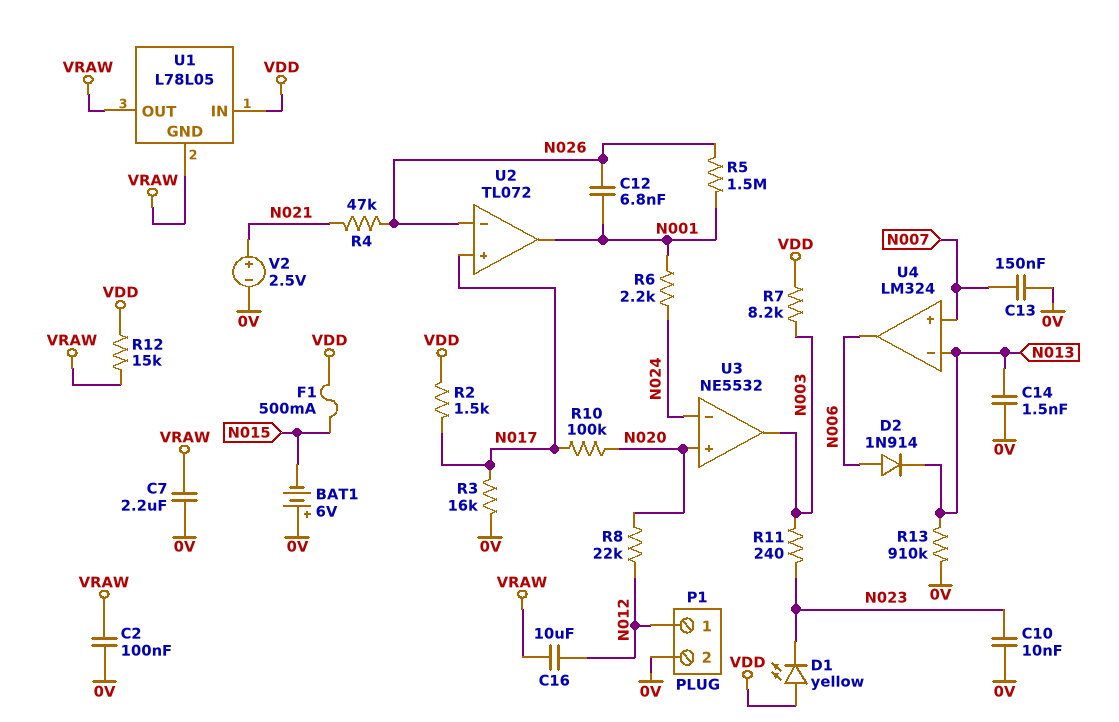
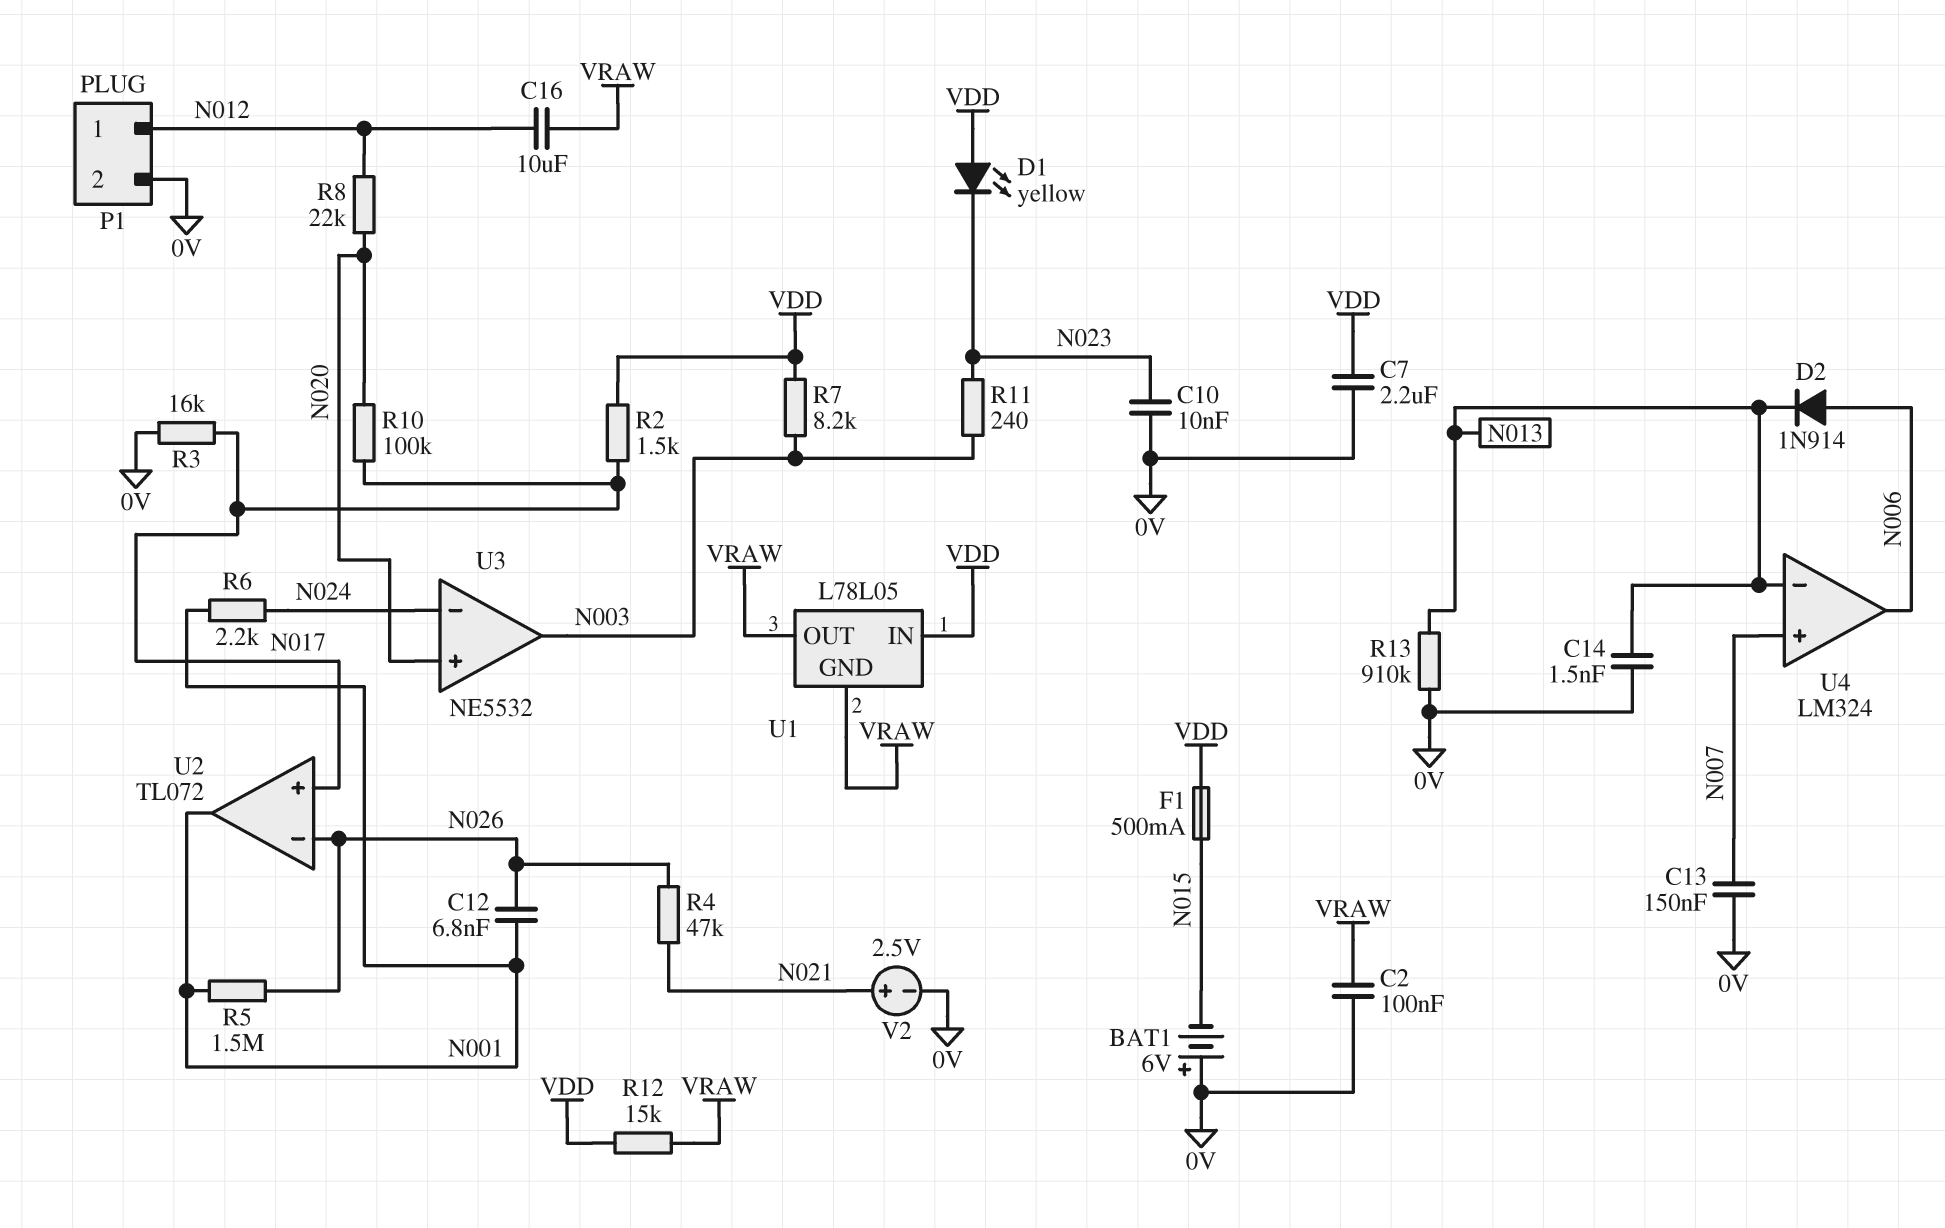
C7: 2.2uF (0V, VRAW) -> 2.2uF (0V, VDD)

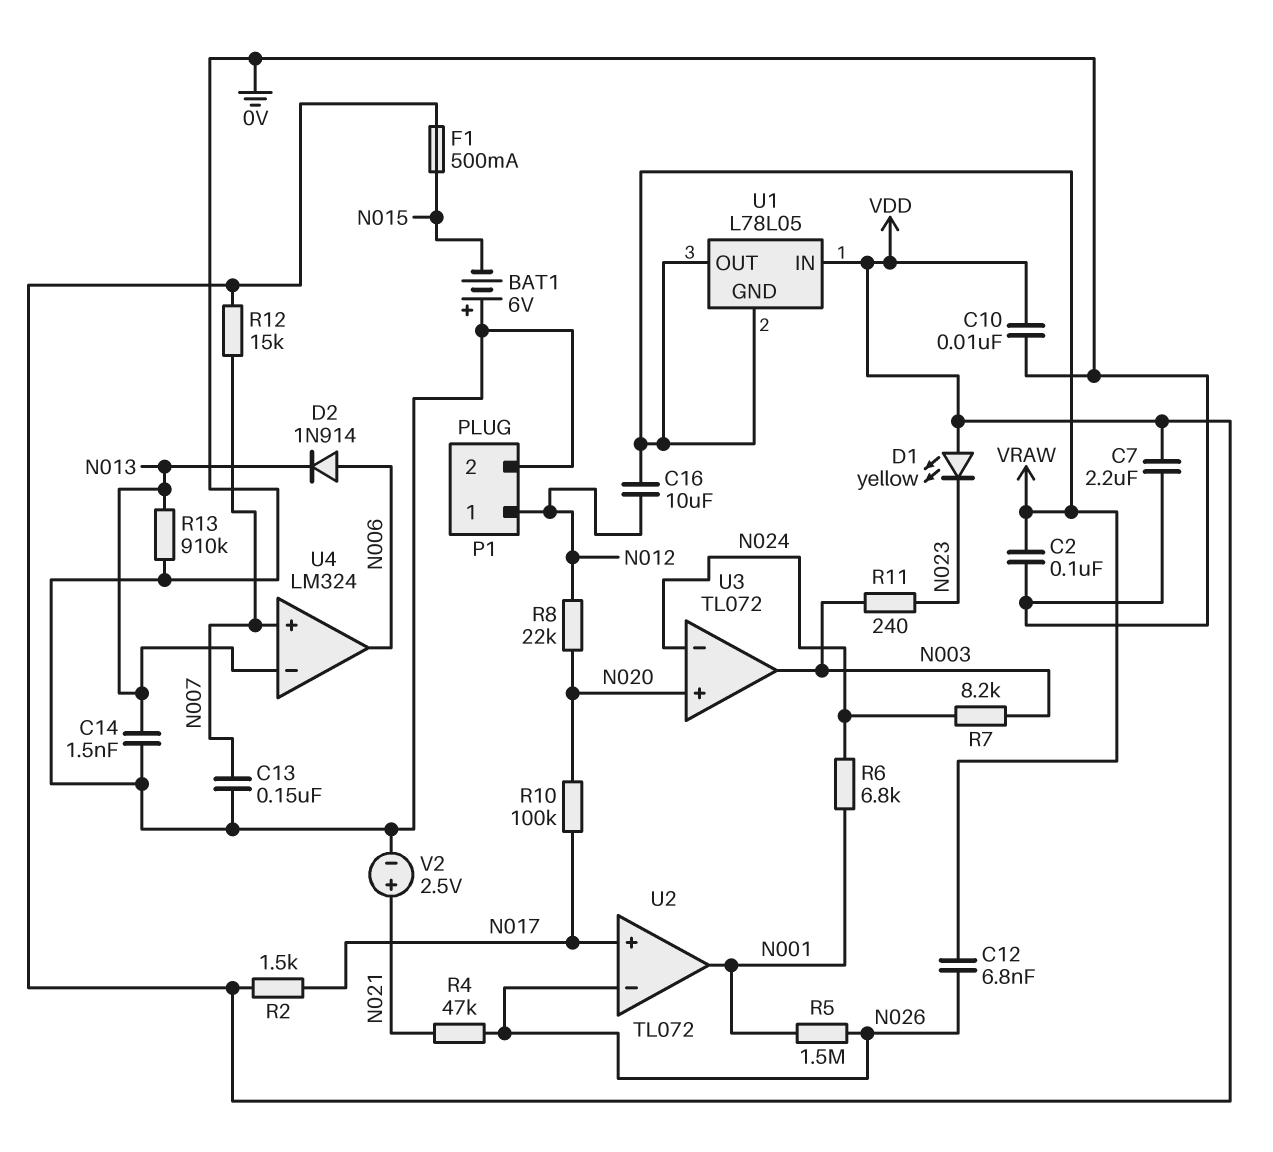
C10: 10nF (0V, N023) -> 10nF (0V, VDD)
C12: 6.8nF (N001, N026) -> 6.8nF (N026, VRAW)
R3: 16k (0V, N017) -> none
R6: 2.2k (N001, N024) -> 6.8k (N001, N024)
R7: 8.2k (N003, VDD) -> 8.2k (N003, N024)
R12: 15k (VDD, VRAW) -> 15k (N007, VDD)
U3: NE5532 -> TL072

